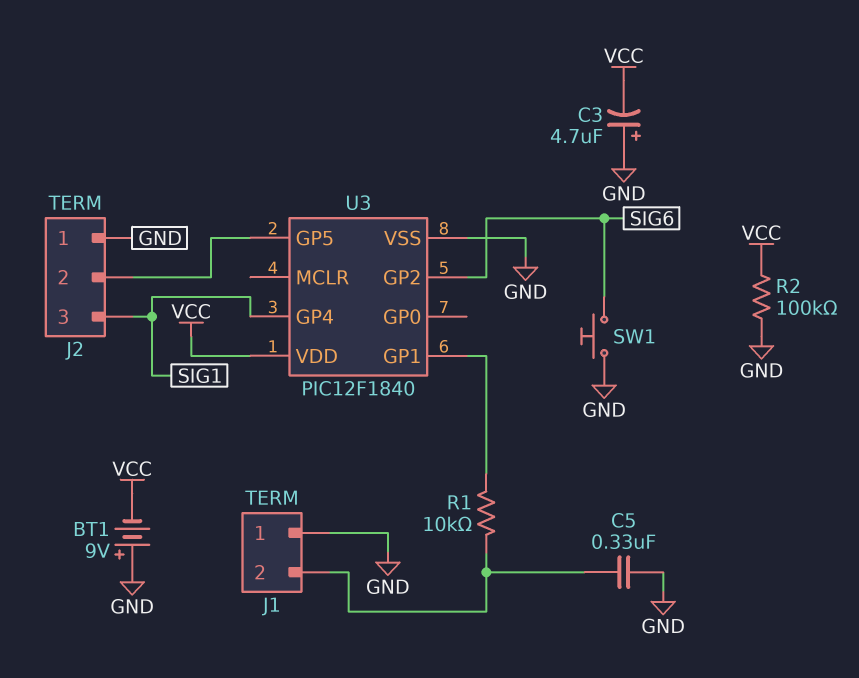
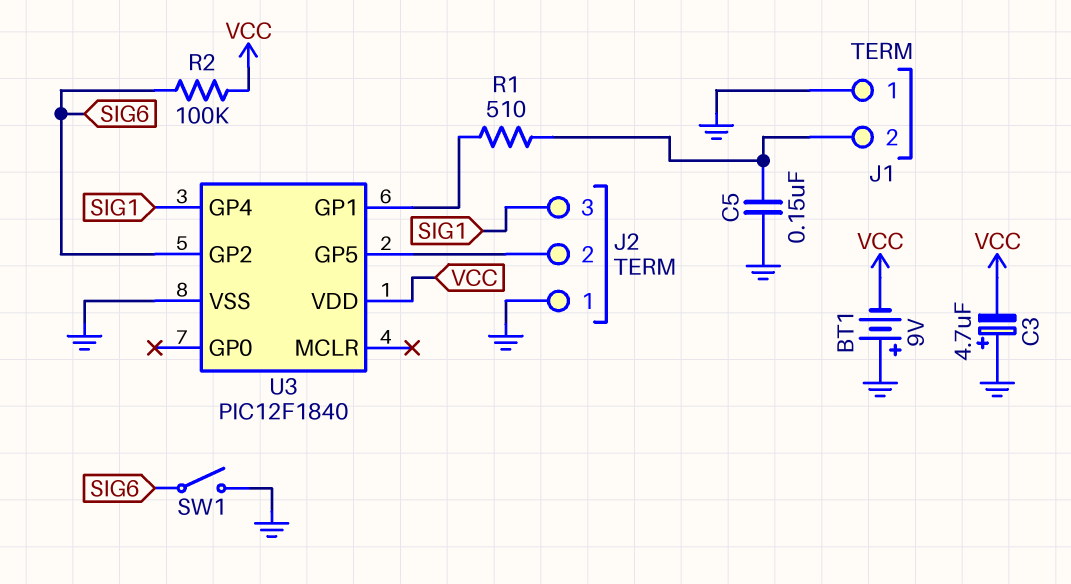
C5: 330nF (GND, J1/2) -> 150nF (GND, J1/2)
R1: 10k (J1/2, U3/GP1) -> 510 (J1/2, U3/GP1)
R2: 100k (GND, VCC) -> 100k (SIG6, VCC)
SW1: button (GND, SIG6) -> switch (GND, SIG6)

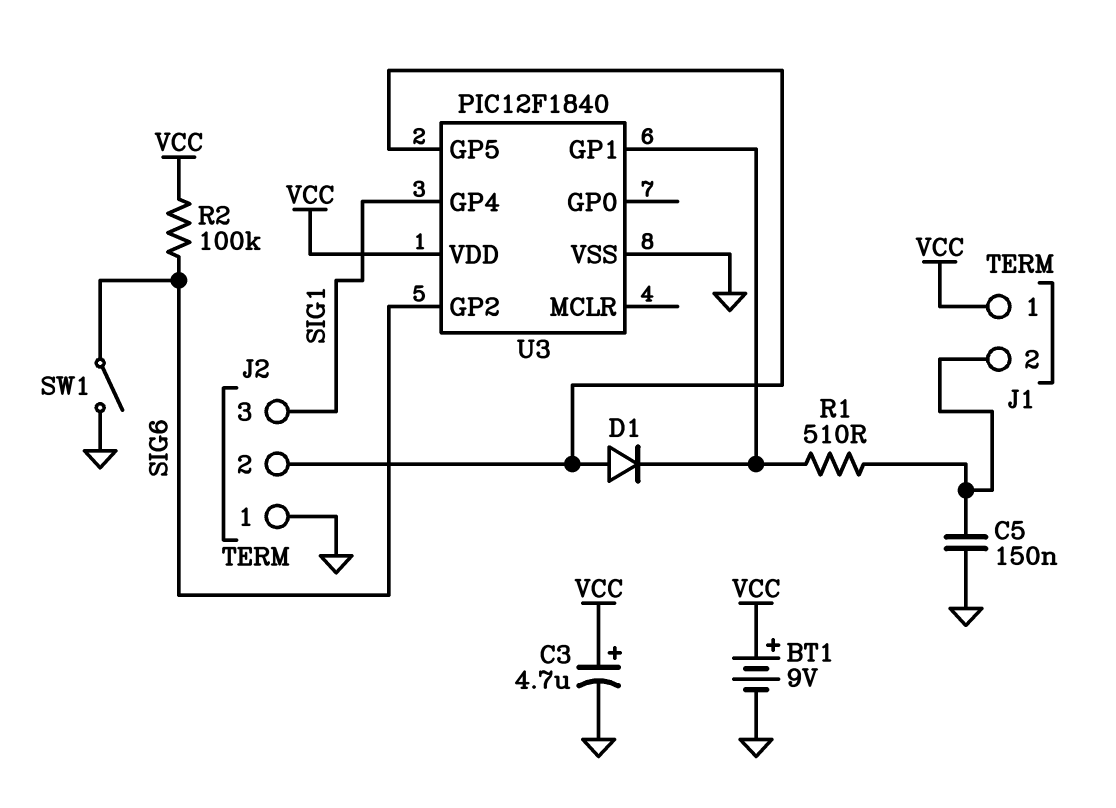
BT1: 9V (plus GND, minus VCC) -> 9V (plus VCC, minus GND)
C3: 4.7uF (plus GND, minus VCC) -> 4.7uF (plus VCC, minus GND)
D1: none -> diode (A J2/2, K U3/GP1)
J1 pin 1: GND -> VCC

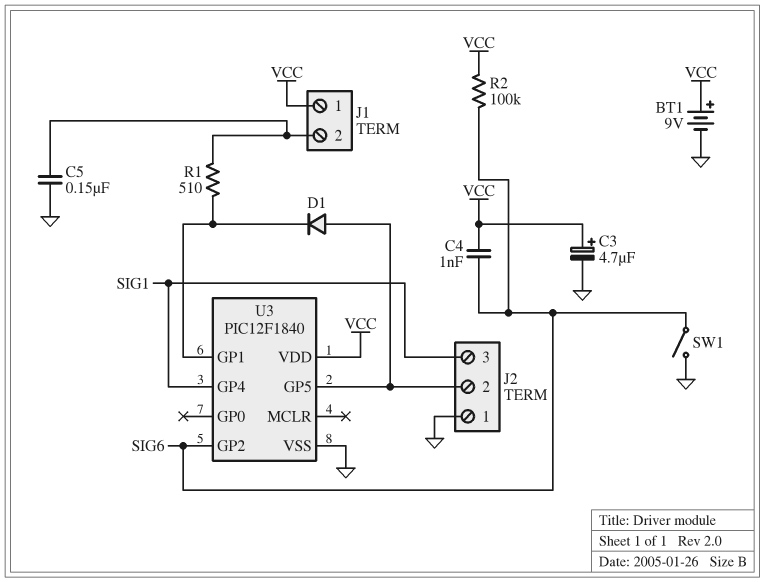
C4: none -> 1nF (SIG6, VCC)

